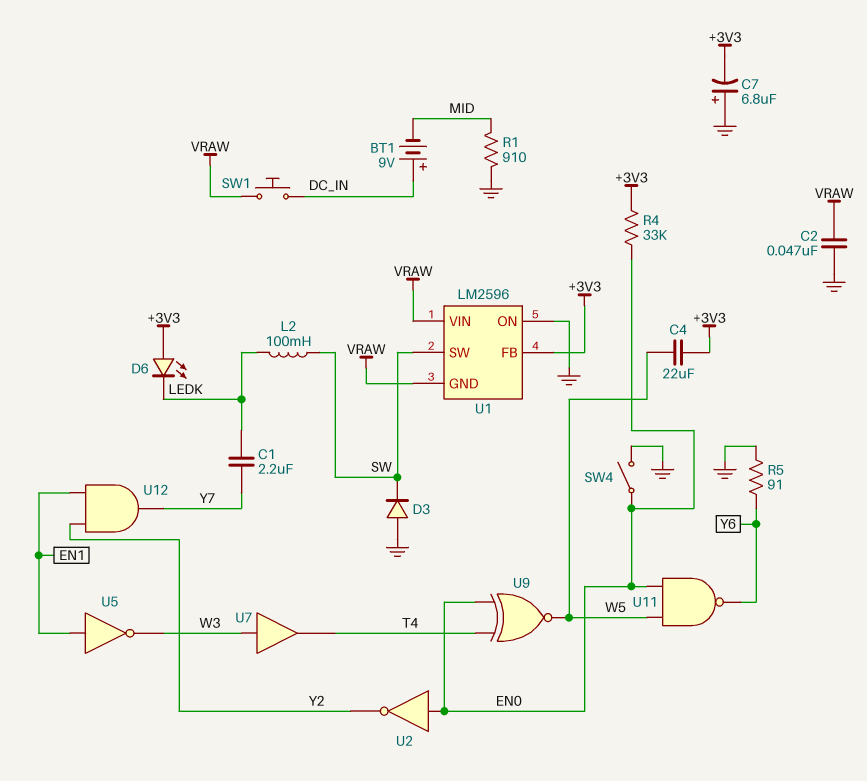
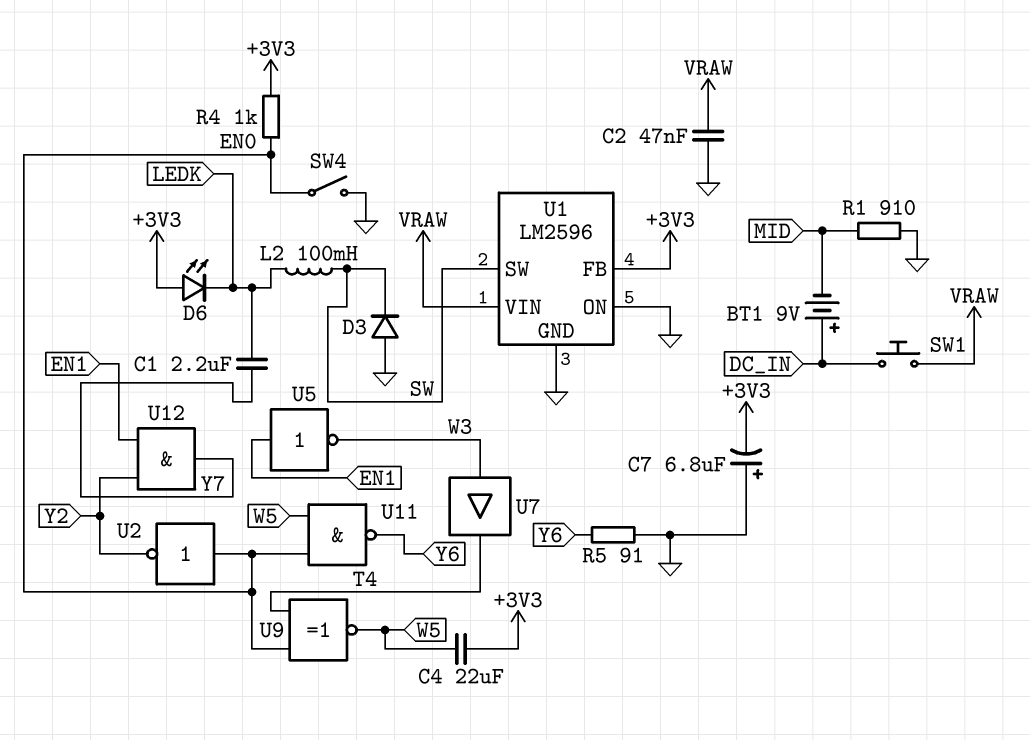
R4: 33k (+3V3, EN0) -> 1k (+3V3, EN0)
U1 pin GND: VRAW -> GND

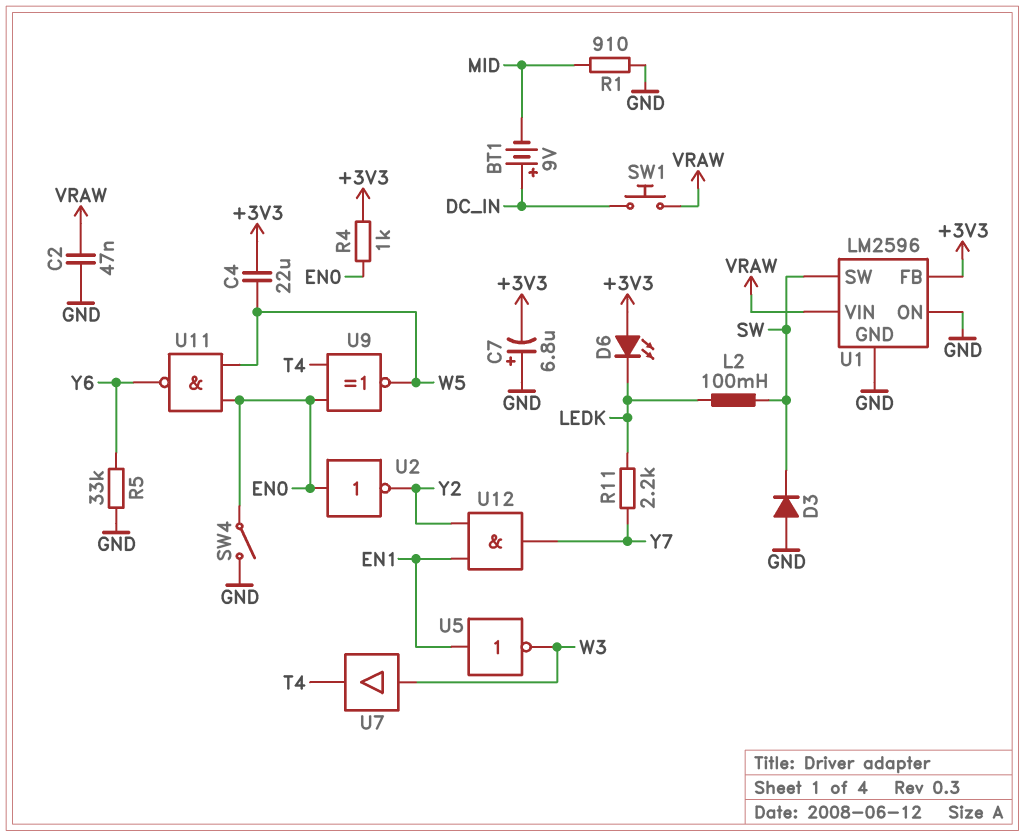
C1: 2.2uF (LEDK, Y7) -> none
R5: 91 (GND, Y6) -> 33k (GND, Y6)
R11: none -> 2.2k (LEDK, Y7)

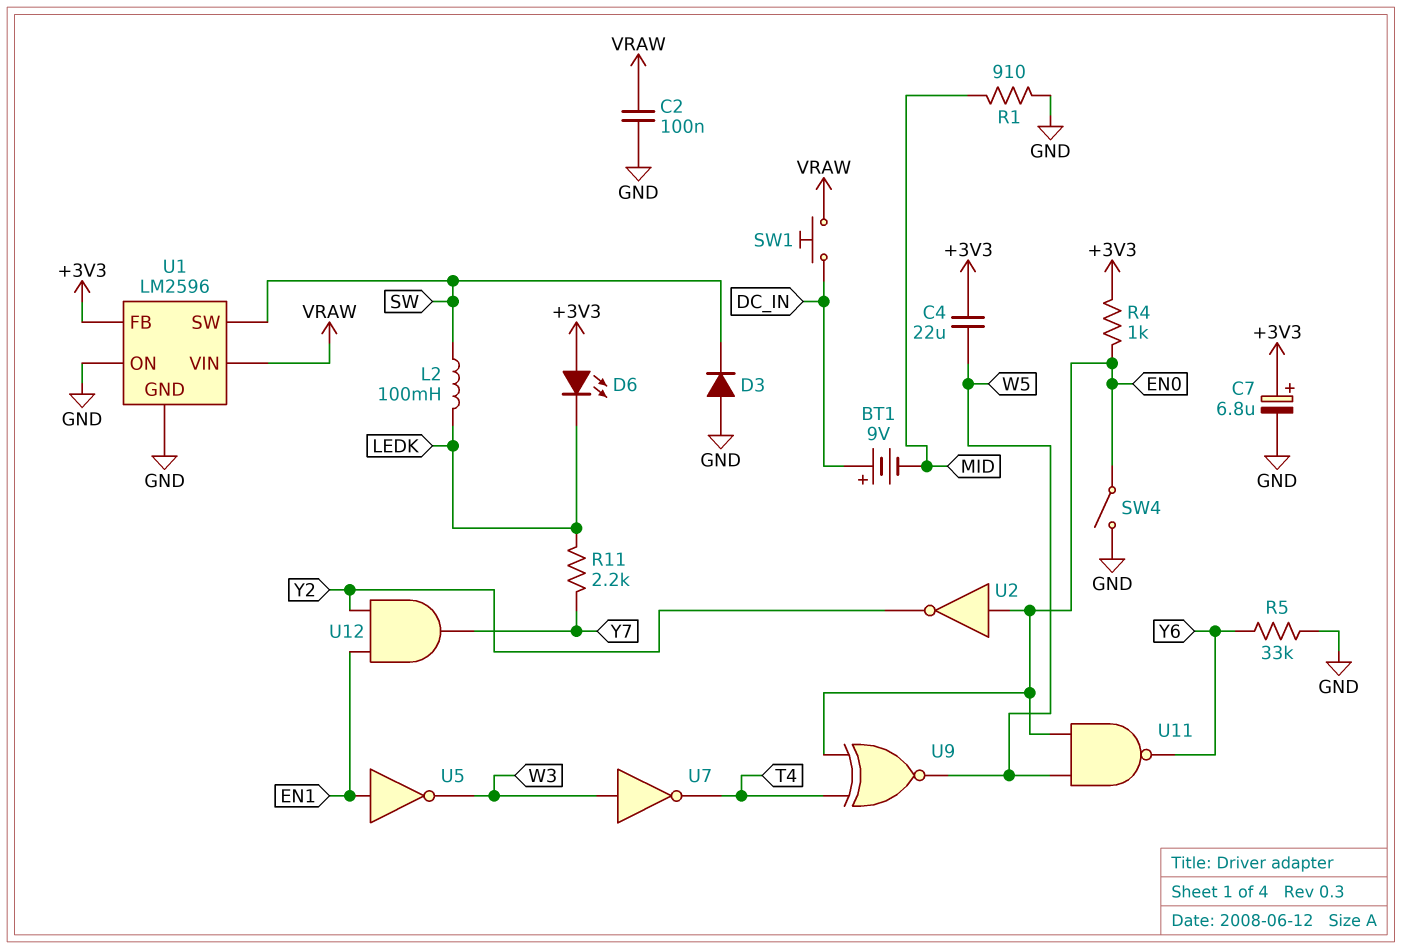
C2: 47nF (GND, VRAW) -> 100nF (GND, VRAW)
C7: 6.8uF (plus GND, minus +3V3) -> 6.8uF (plus +3V3, minus GND)
U7: buffer (in W3, out T4) -> NOT (in W3, out T4)

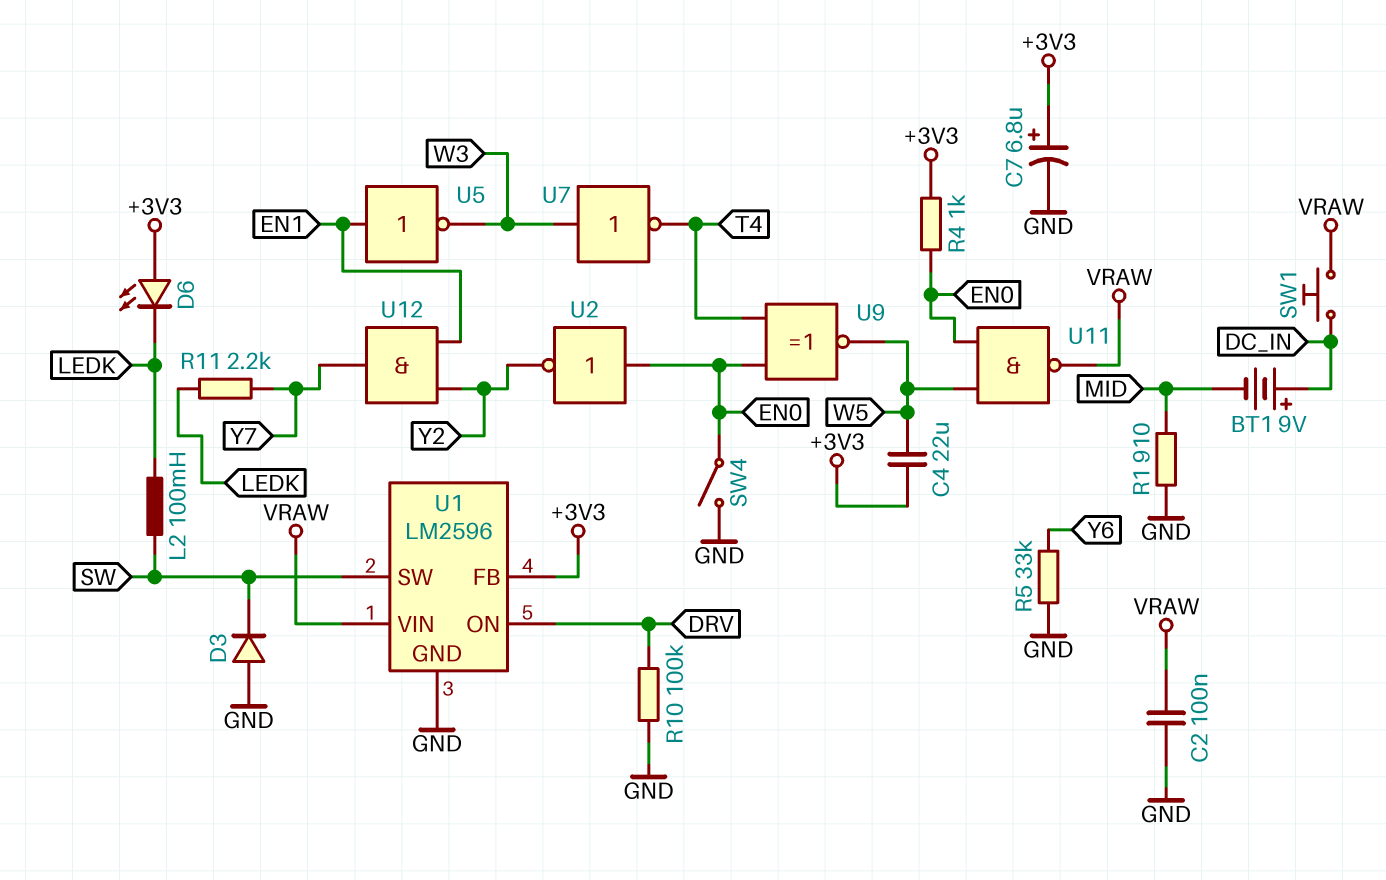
R10: none -> 100k (DRV, GND)
U1 pin ON: GND -> DRV
U11: NAND (in EN0, in W5, out Y6) -> NAND (in EN0, in W5, out VRAW)

